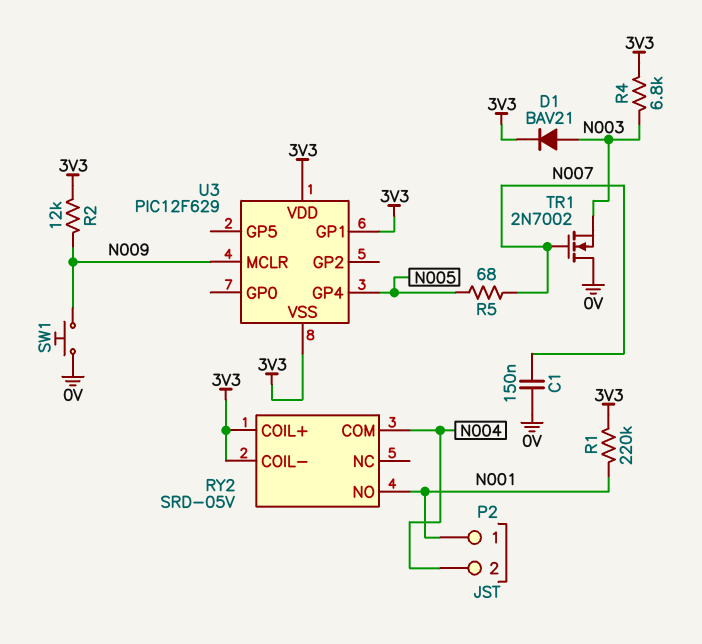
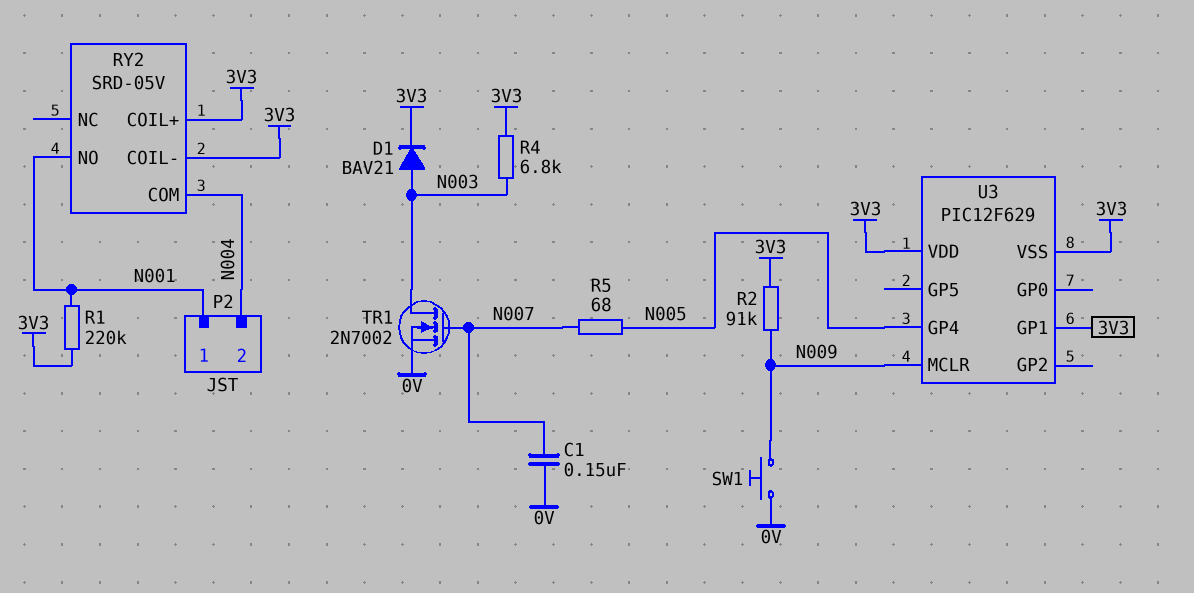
R2: 12k (3V3, N009) -> 91k (3V3, N009)
TR1: NMOS 2N7002 (G N007, D 0V, S N003) -> NMOS 2N7002 (G N007, D N003, S 0V)

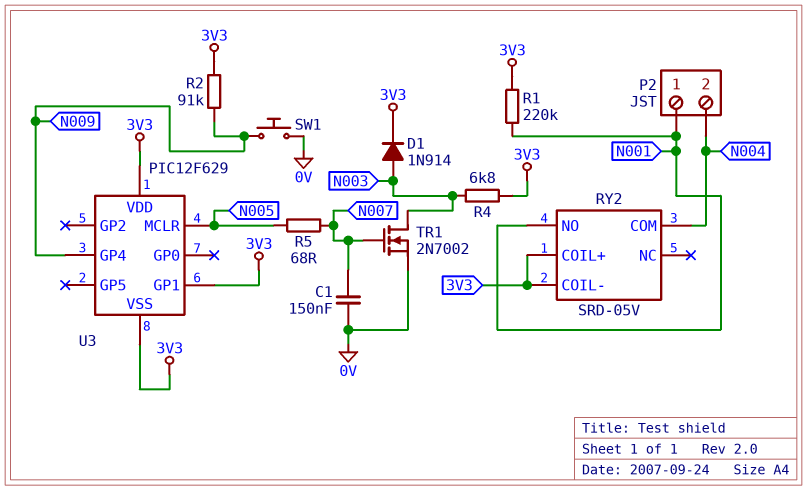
D1: diode BAV21 (A N003, K 3V3) -> diode 1N914 (A N003, K 3V3)
U3 pin GP4: N005 -> N009
U3 pin MCLR: N009 -> N005

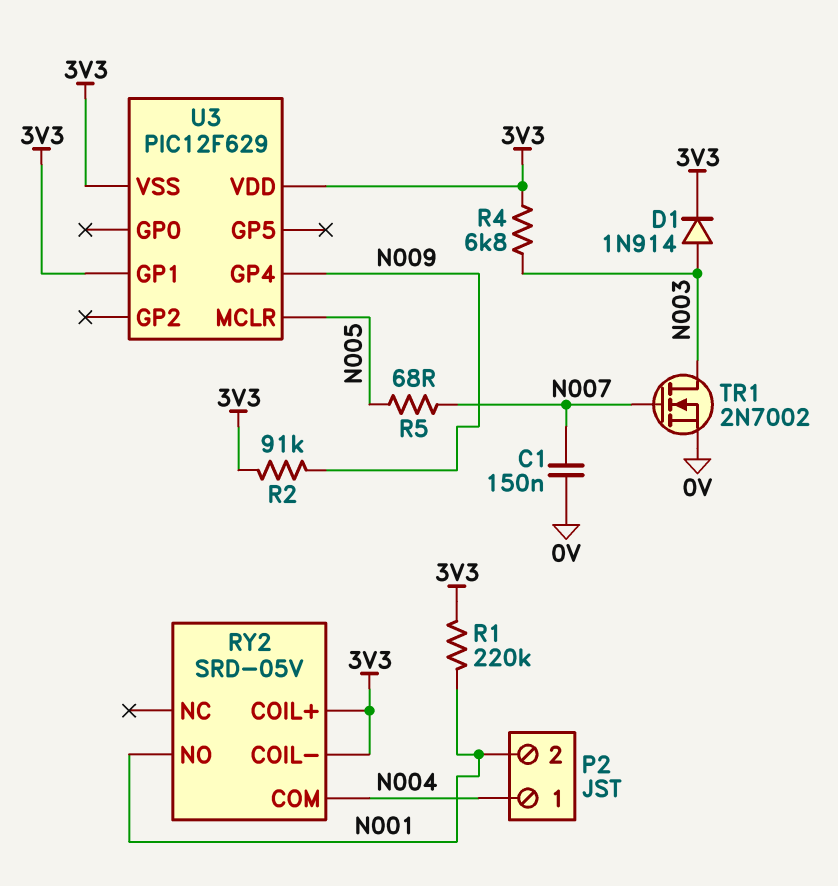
P2 pin 1: N001 -> N004
P2 pin 2: N004 -> N001
SW1: button (0V, N009) -> none

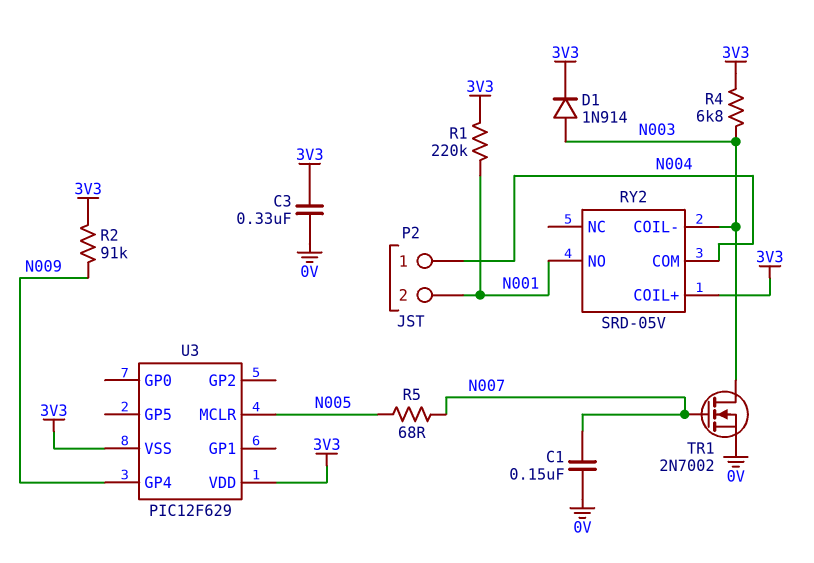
C3: none -> 330nF (0V, 3V3)
RY2 pin COIL-: 3V3 -> N003
U3 pin GP1: 3V3 -> none

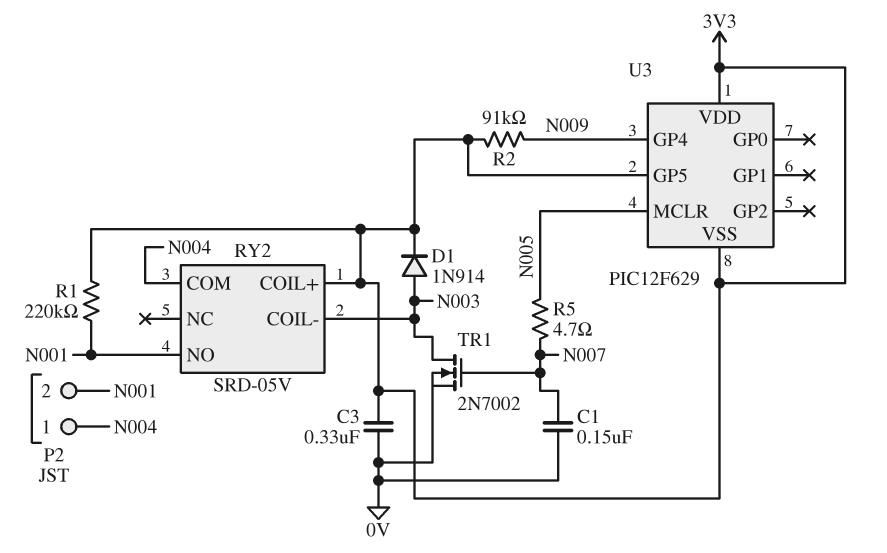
R4: 6.8k (3V3, N003) -> none
R5: 68 (N005, N007) -> 4.7 (N005, N007)
U3 pin GP5: none -> 3V3

